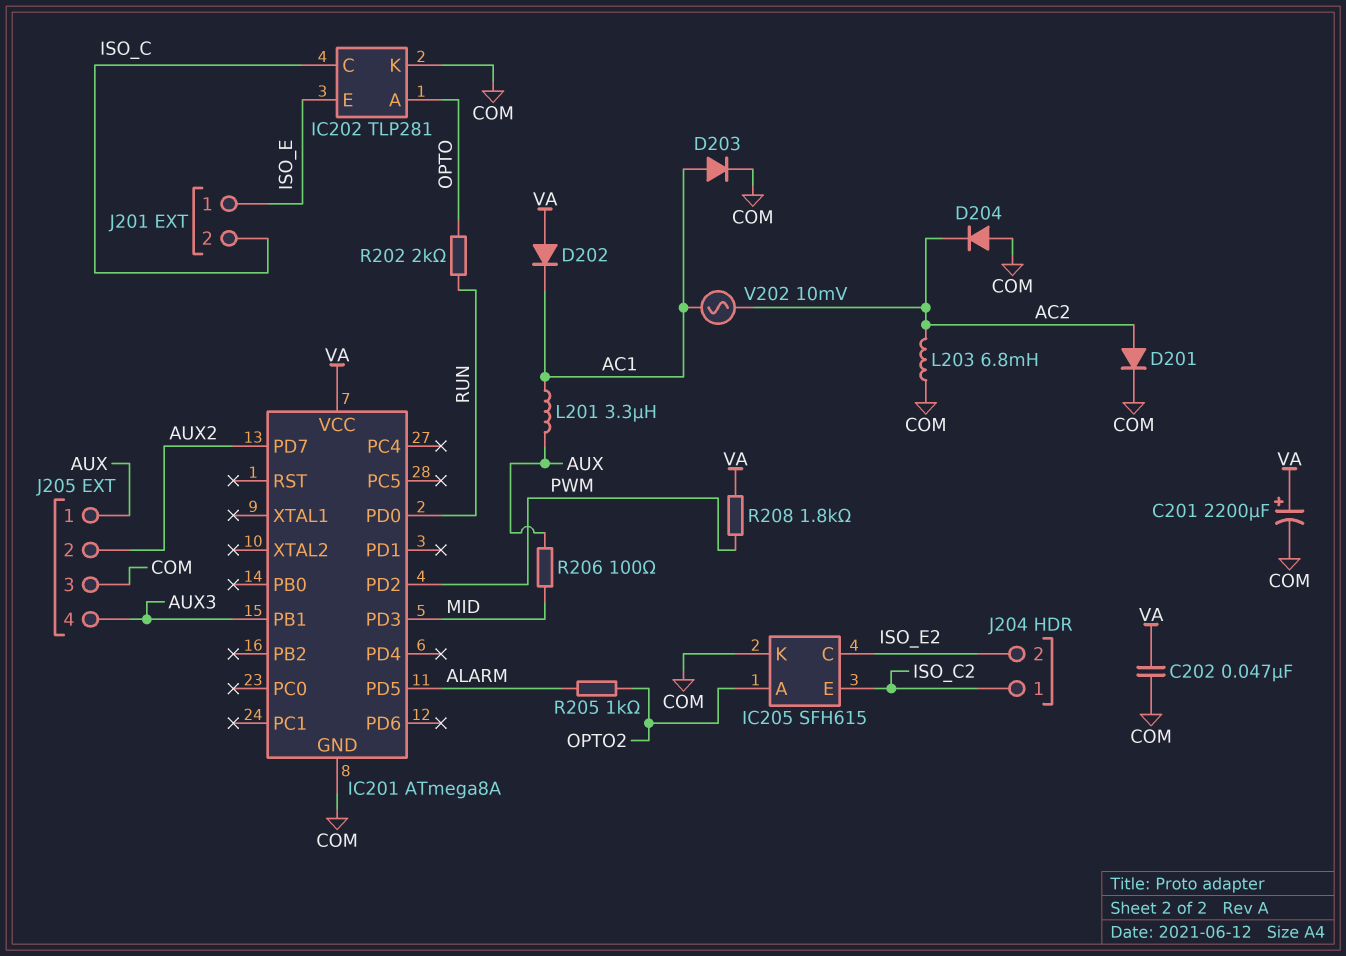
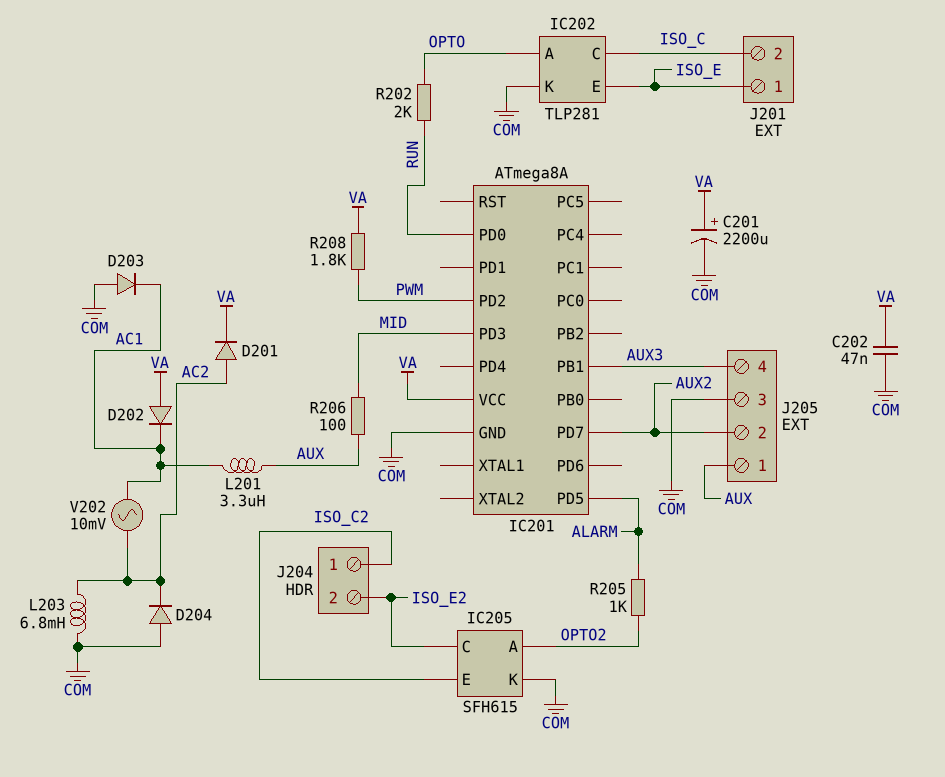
D201: diode (A AC2, K COM) -> diode (A AC2, K VA)
D203: diode (A AC1, K COM) -> diode (A COM, K AC1)

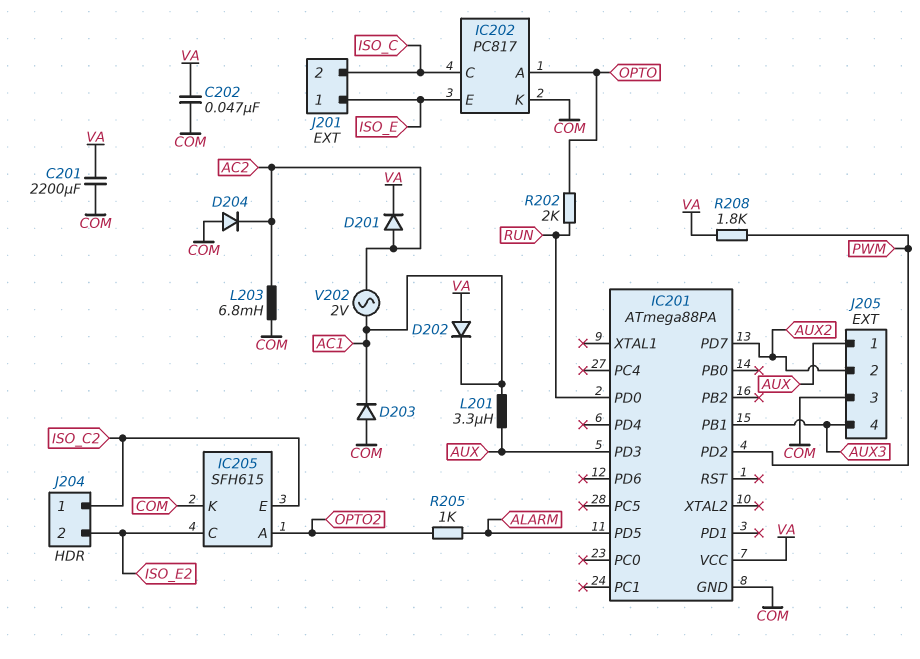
C201: 2200uF (plus VA, minus COM) -> 2200uF (COM, VA)
IC201: ATmega8A -> ATmega88PA
IC201 pin PD3: MID -> AUX
IC202: TLP281 -> PC817
R206: 100 (AUX, MID) -> none
V202: AC 10mV (AC1, AC2) -> AC 2V (AC1, AC2)

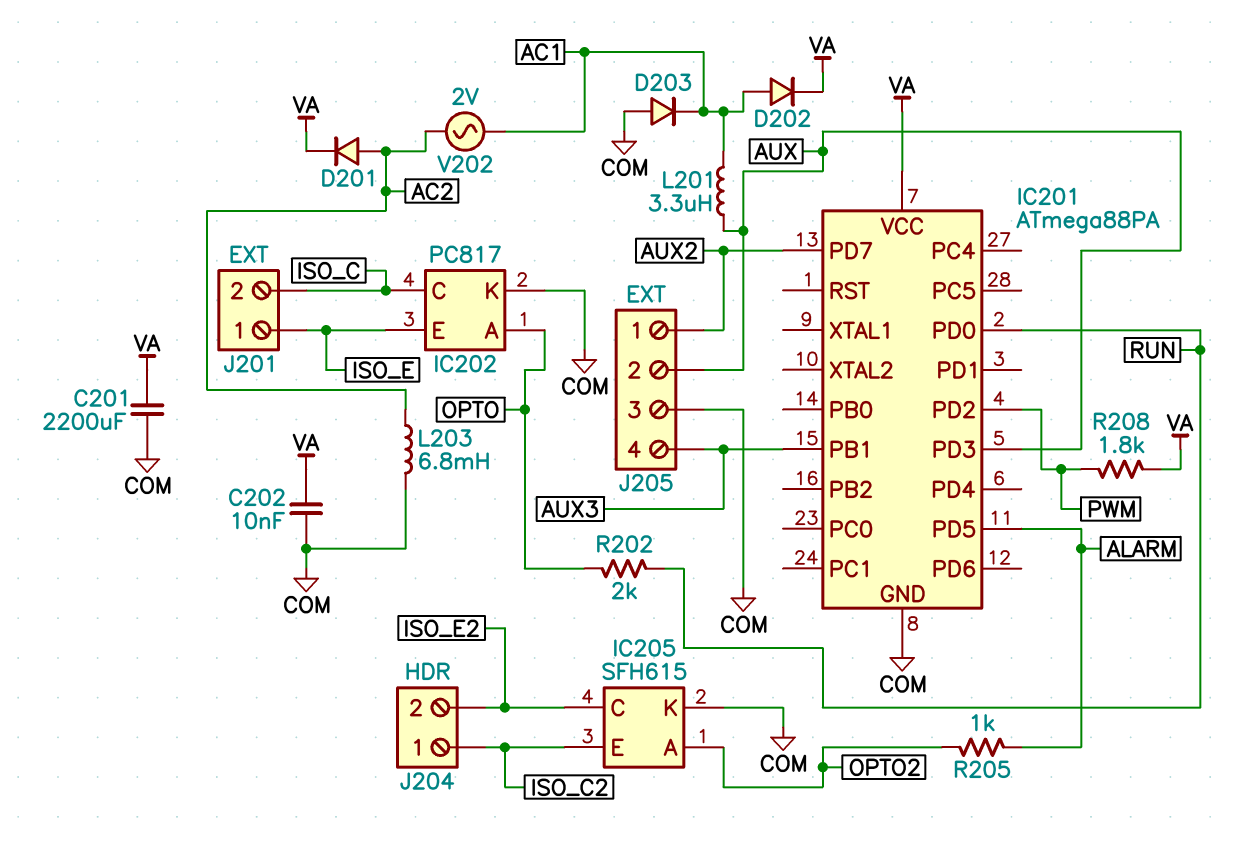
C202: 47nF (COM, VA) -> 10nF (COM, VA)
D202: diode (A VA, K AC1) -> diode (A AC1, K VA)
D204: diode (A COM, K AC2) -> none
J205 pin 1: AUX -> AUX2
J205 pin 2: AUX2 -> AUX

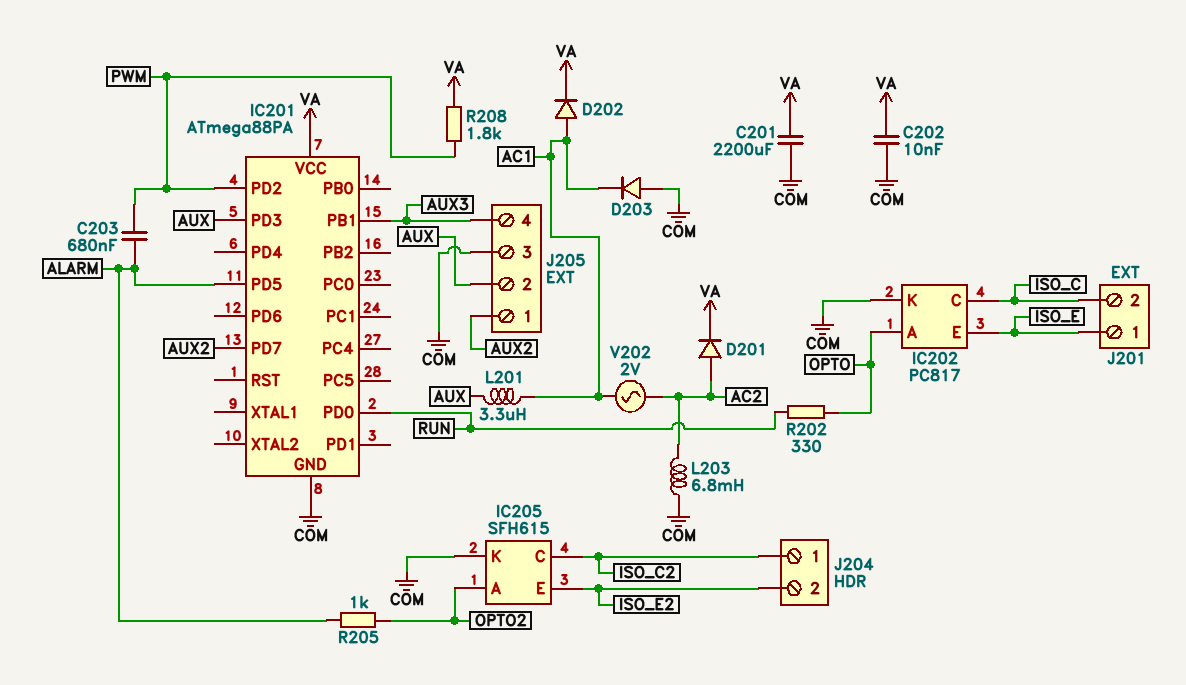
C203: none -> 680nF (ALARM, PWM)
IC205 pin C: ISO_E2 -> ISO_C2
IC205 pin E: ISO_C2 -> ISO_E2
R202: 2k (OPTO, RUN) -> 330 (OPTO, RUN)

